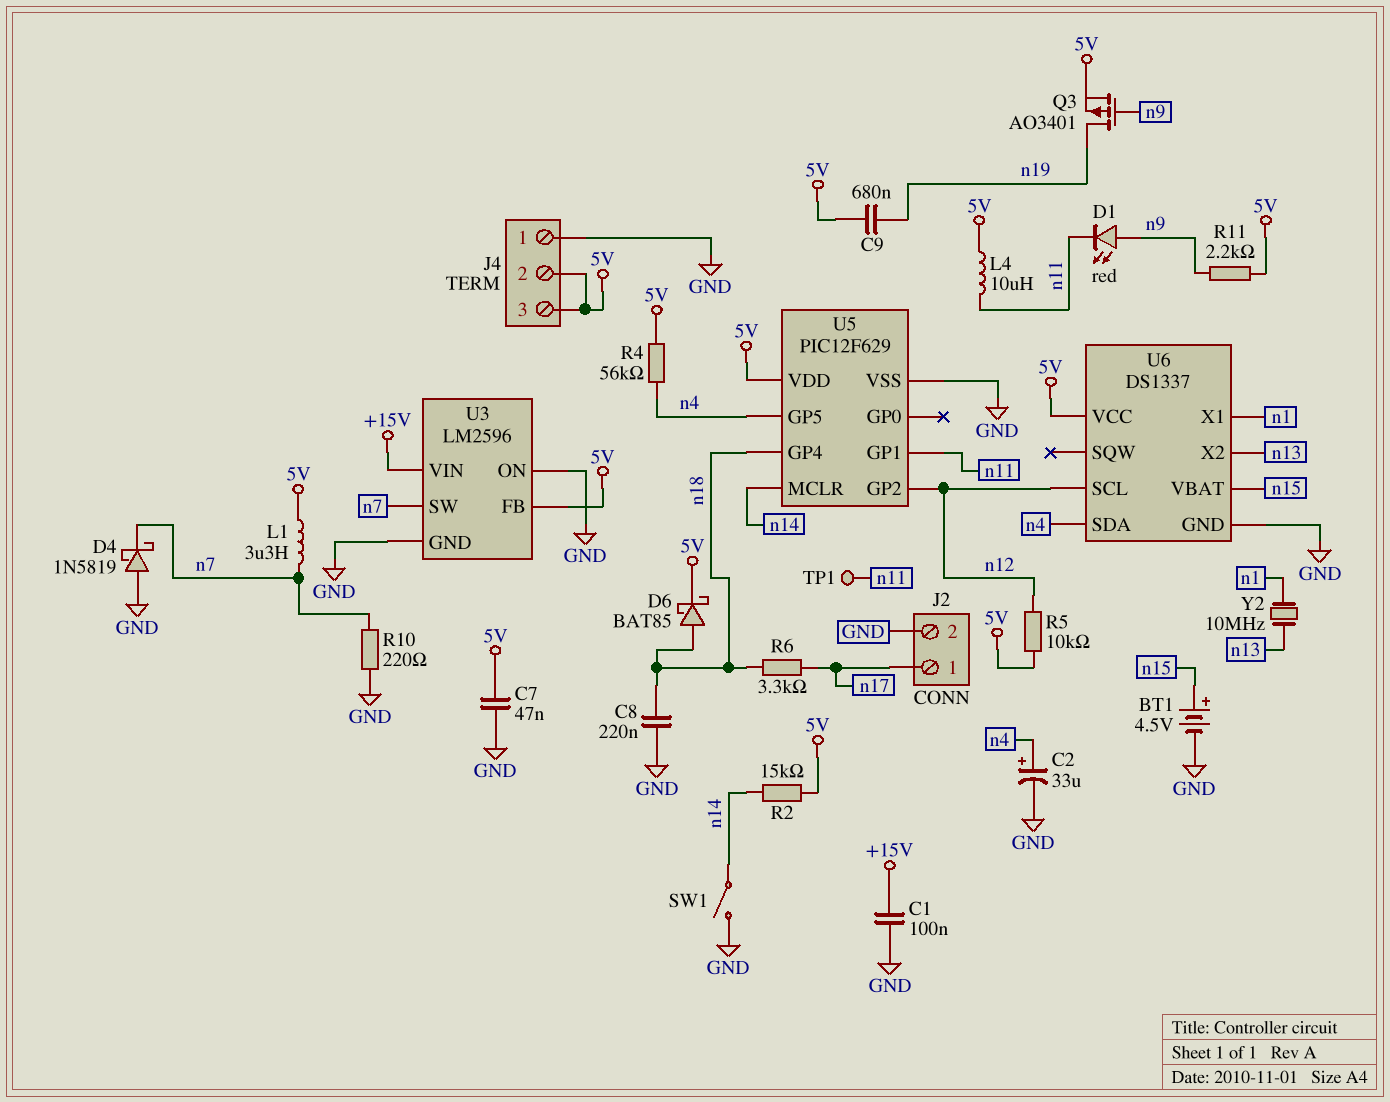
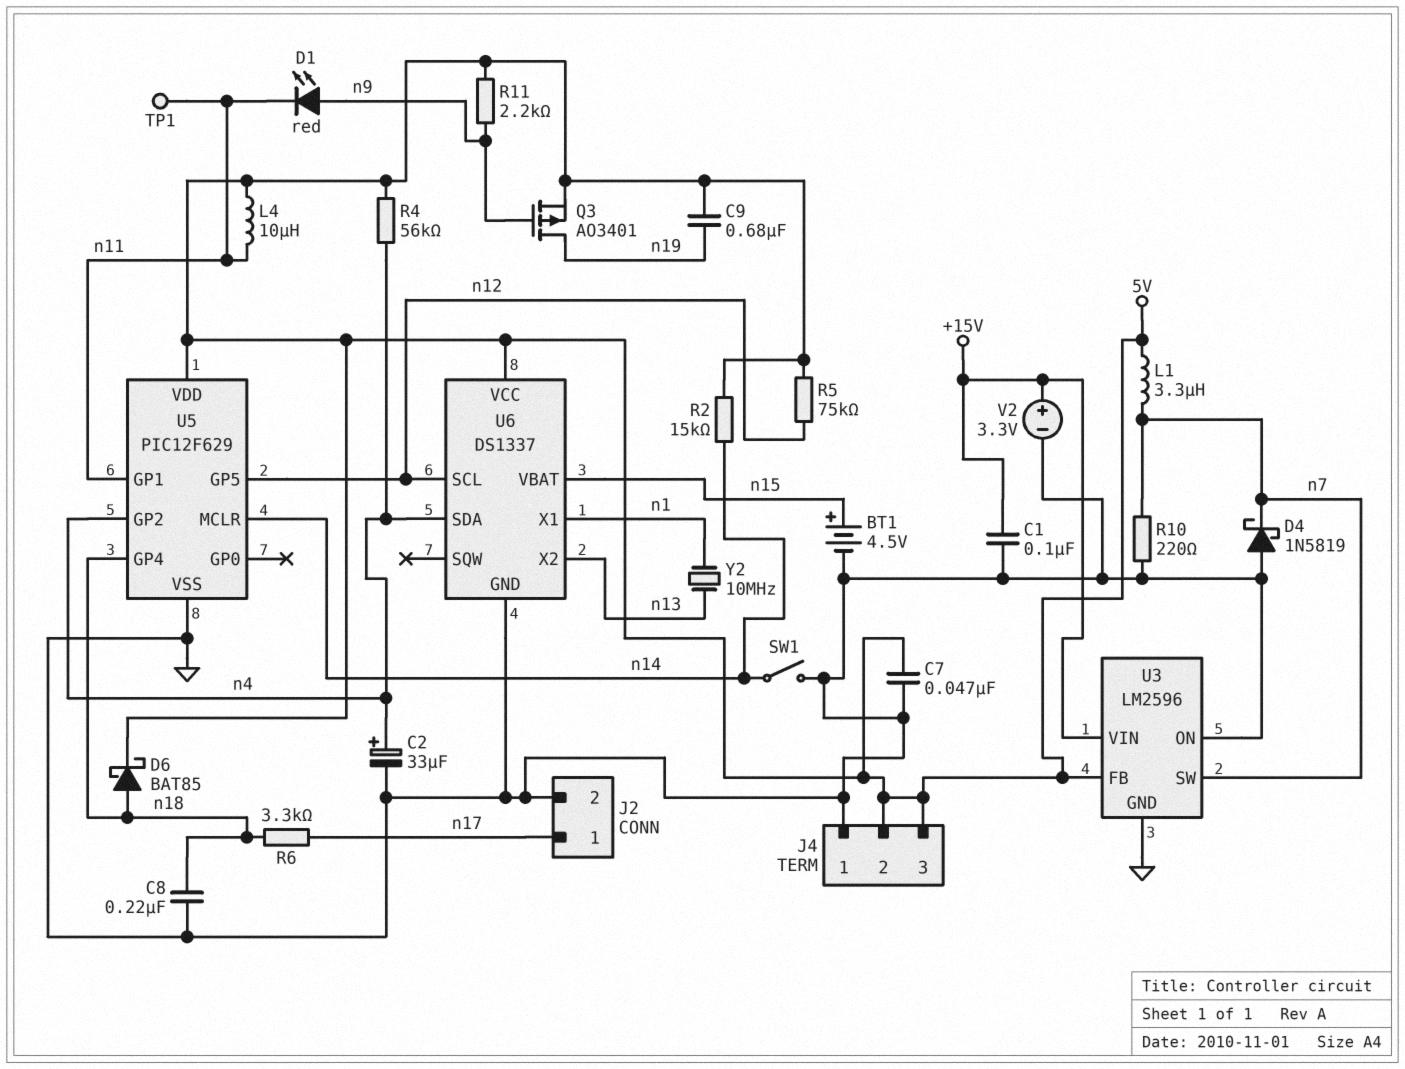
R5: 10k (5V, n12) -> 75k (5V, n12)
U5 pin GP2: n12 -> n4
U5 pin GP5: n4 -> n12
V2: none -> 3.3V (plus +15V, minus GND)

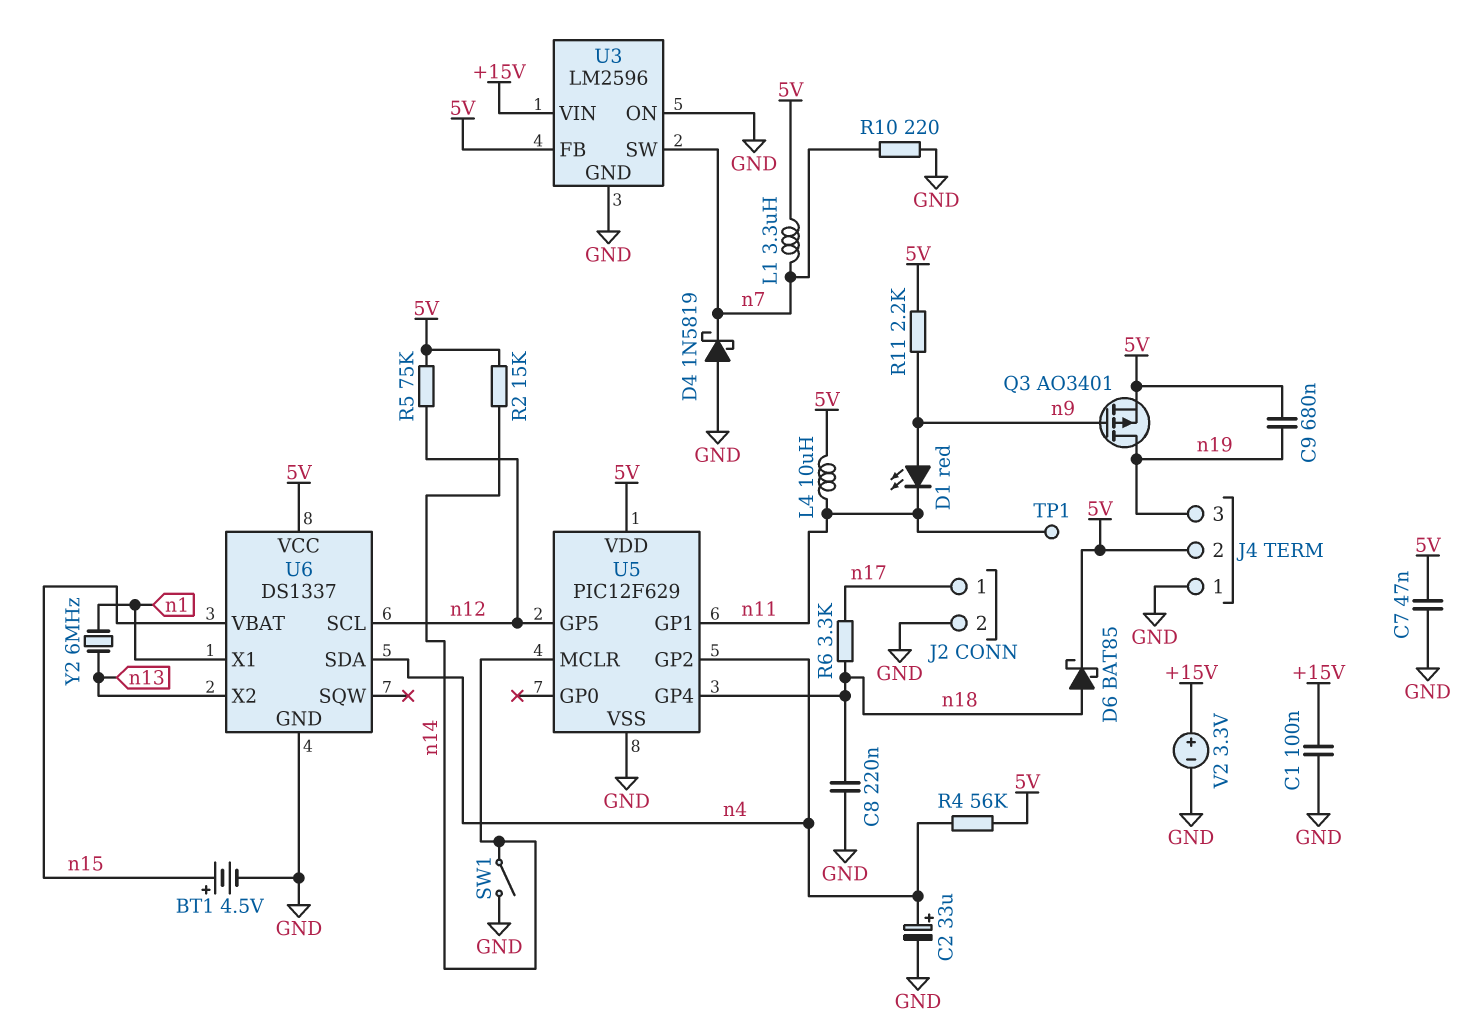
J4 pin 3: 5V -> n19
Y2: 10MHz (n1, n13) -> 6MHz (n1, n13)

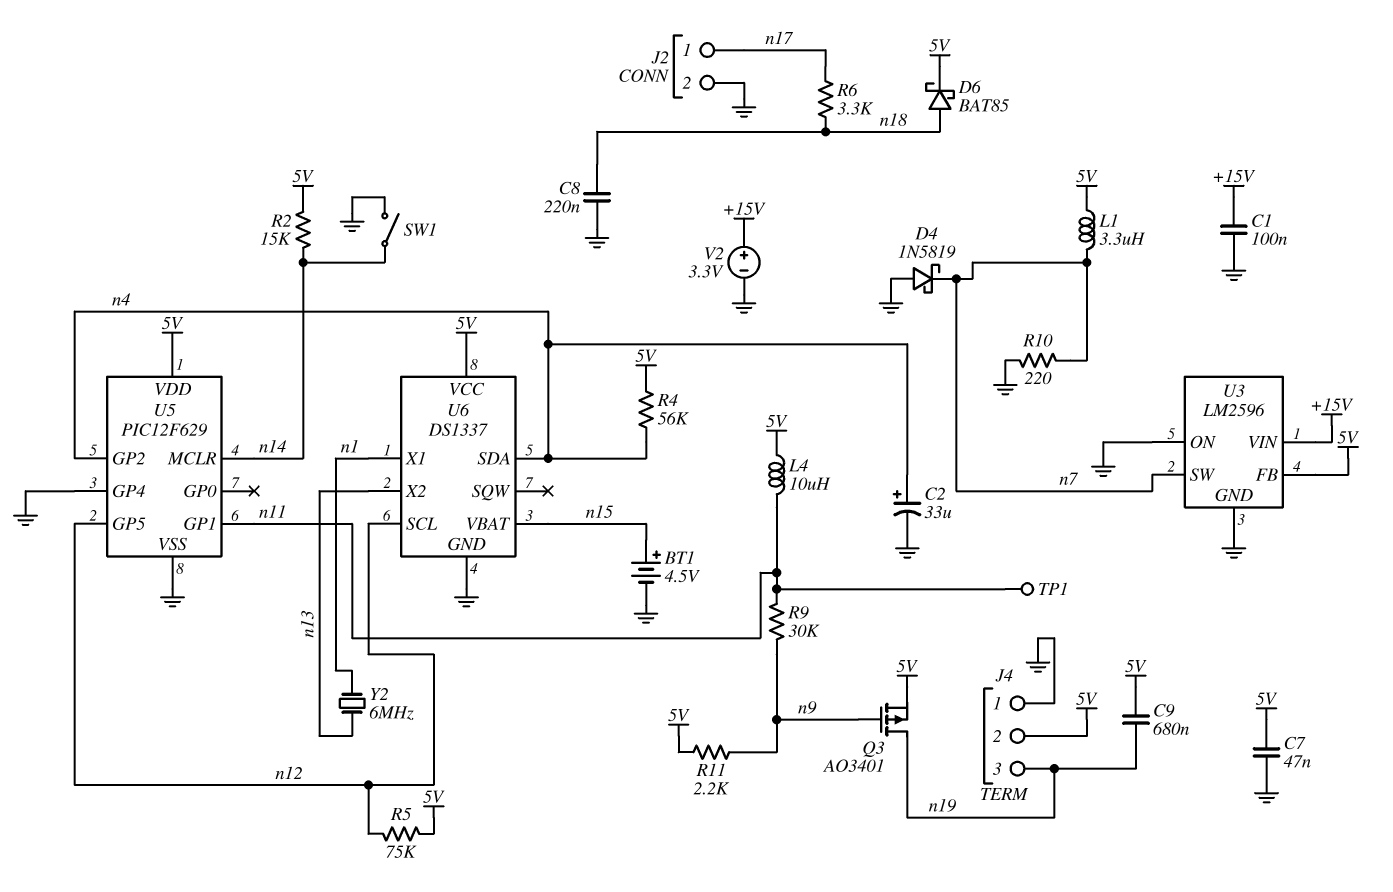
D1: LED red (A n9, K n11) -> none
R9: none -> 30k (n9, n11)
U5 pin GP4: n18 -> GND

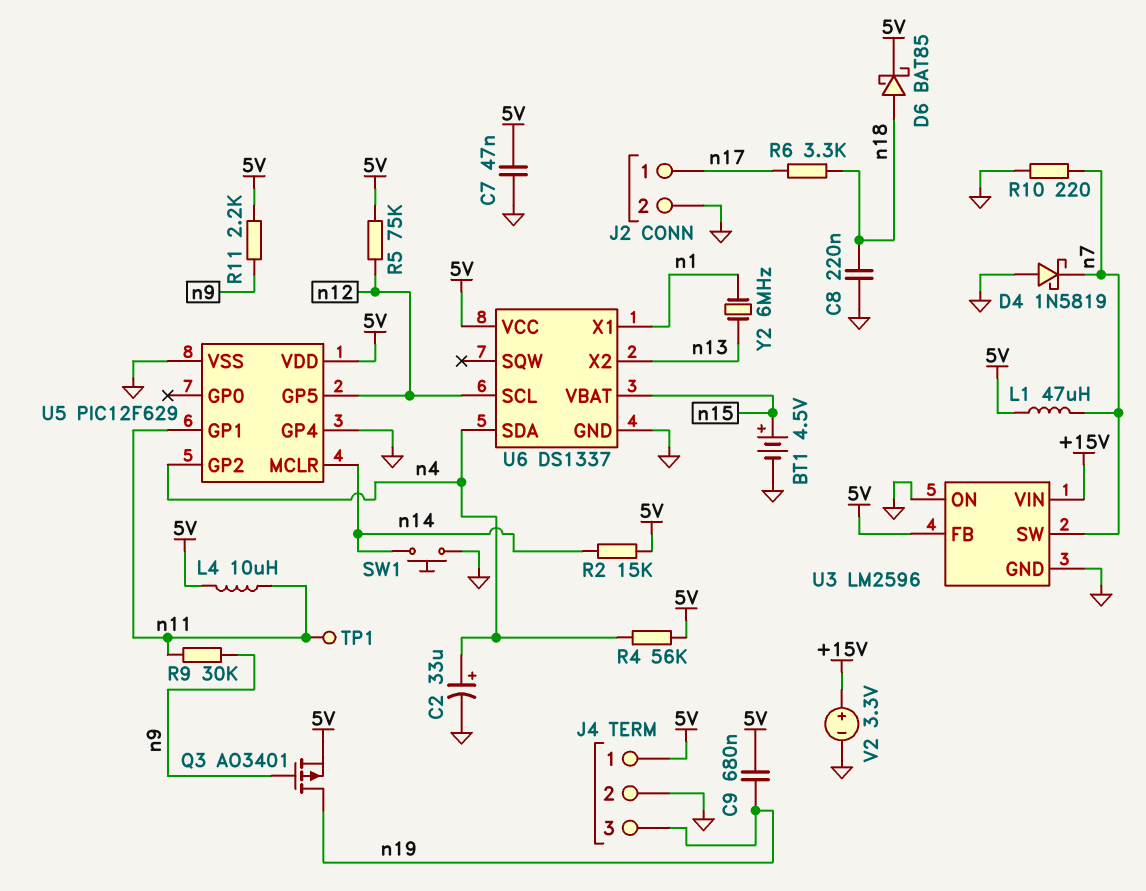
C1: 100nF (+15V, GND) -> none
J4 pin 1: GND -> 5V
J4 pin 2: 5V -> GND
L1: 3.3uH (5V, n7) -> 47uH (5V, n7)
SW1: switch (GND, n14) -> button (GND, n14)

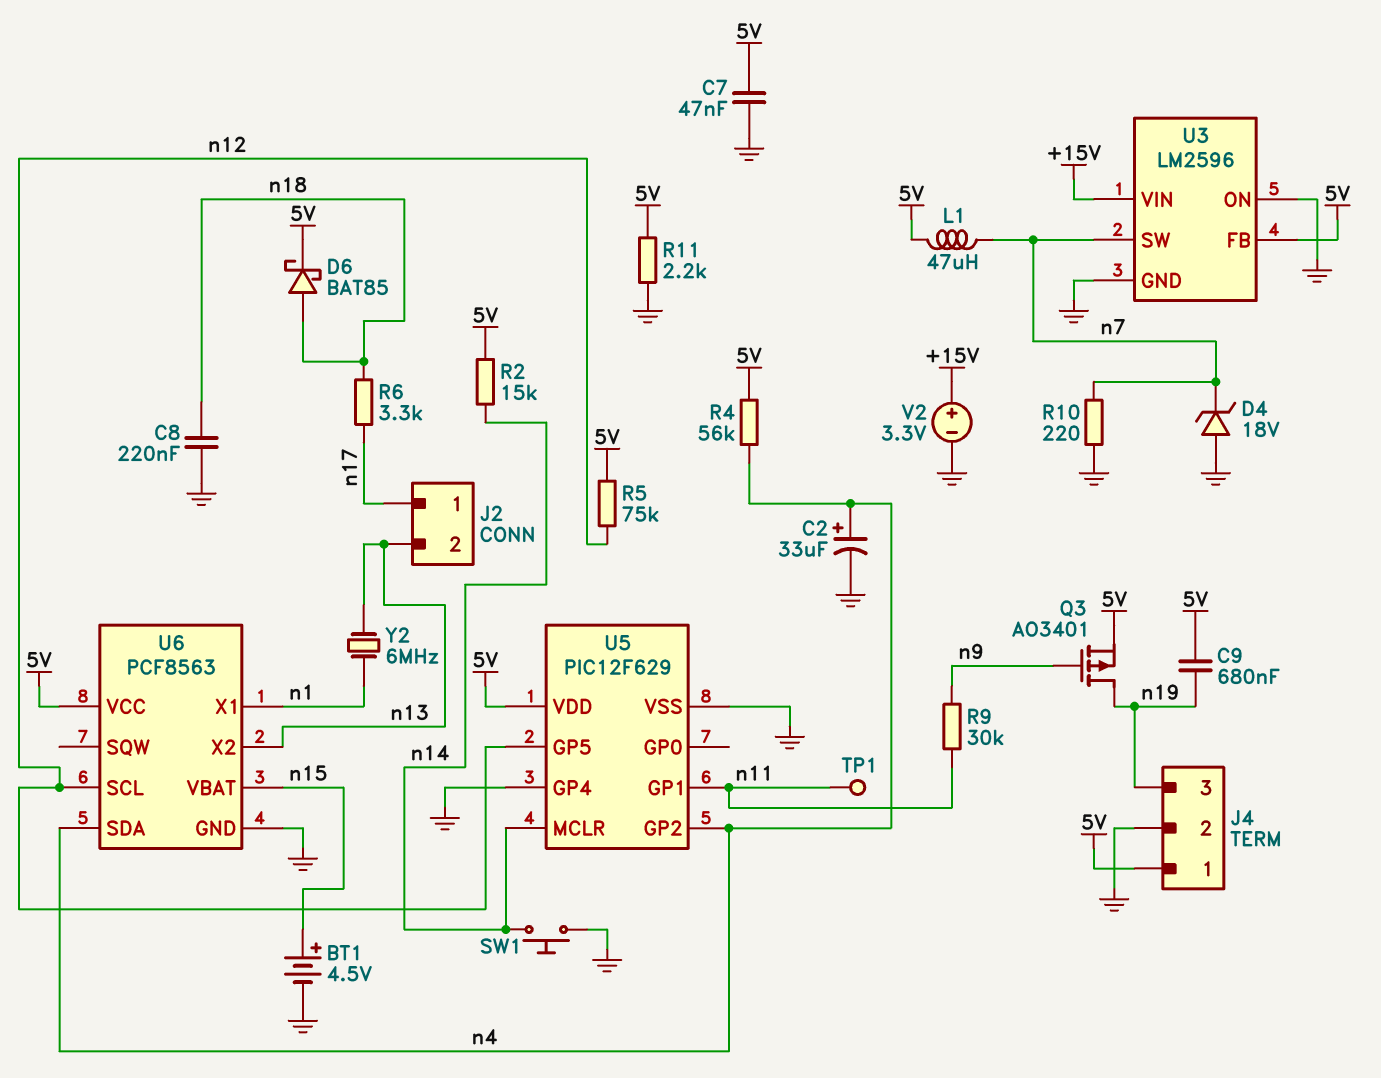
D4: schottky 1N5819 (A GND, K n7) -> zener 18V (A GND, K n7)
J2 pin 2: GND -> n13
L4: 10uH (5V, n11) -> none
R11: 2.2k (5V, n9) -> 2.2k (5V, GND)
U6: DS1337 -> PCF8563

